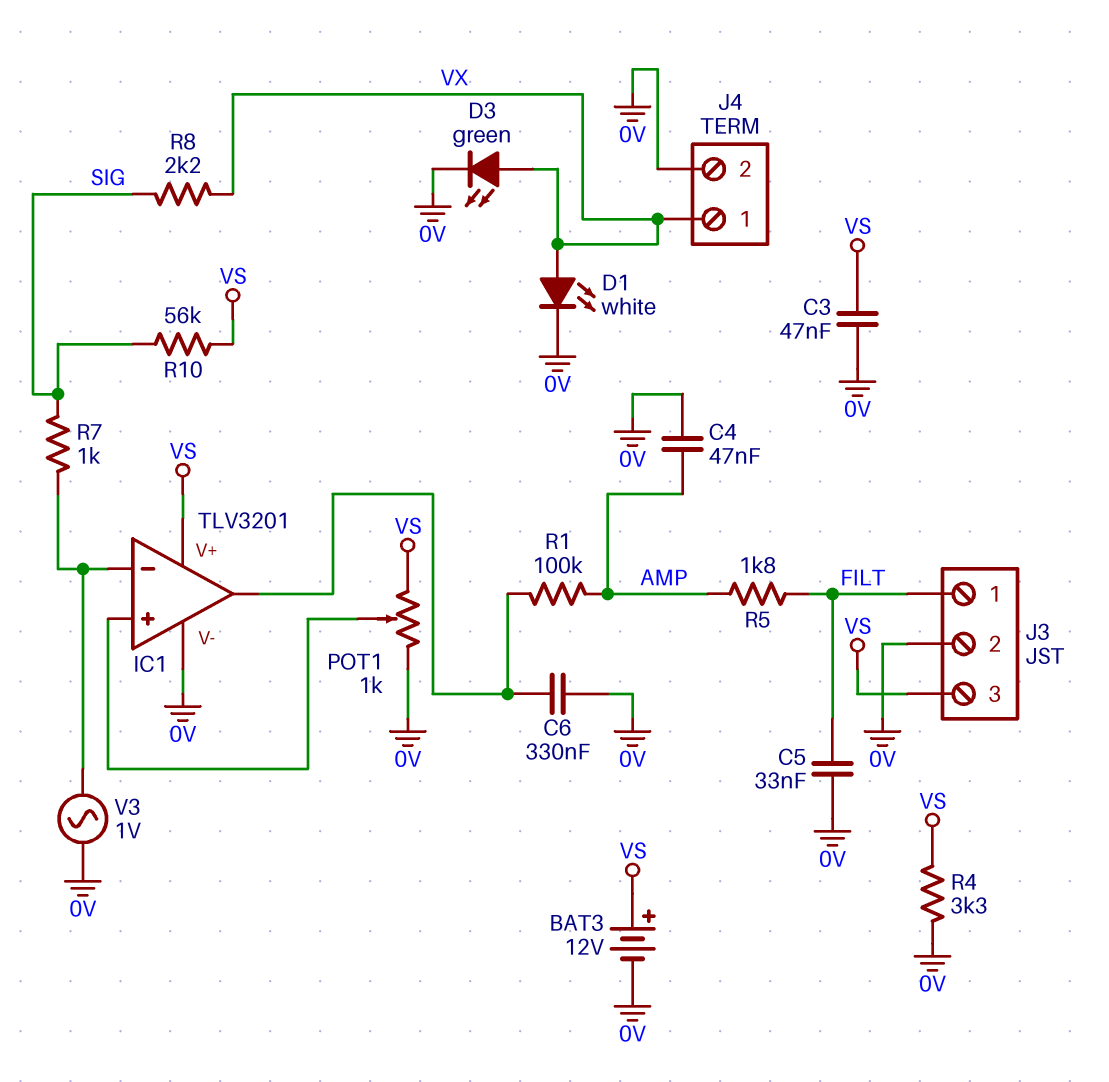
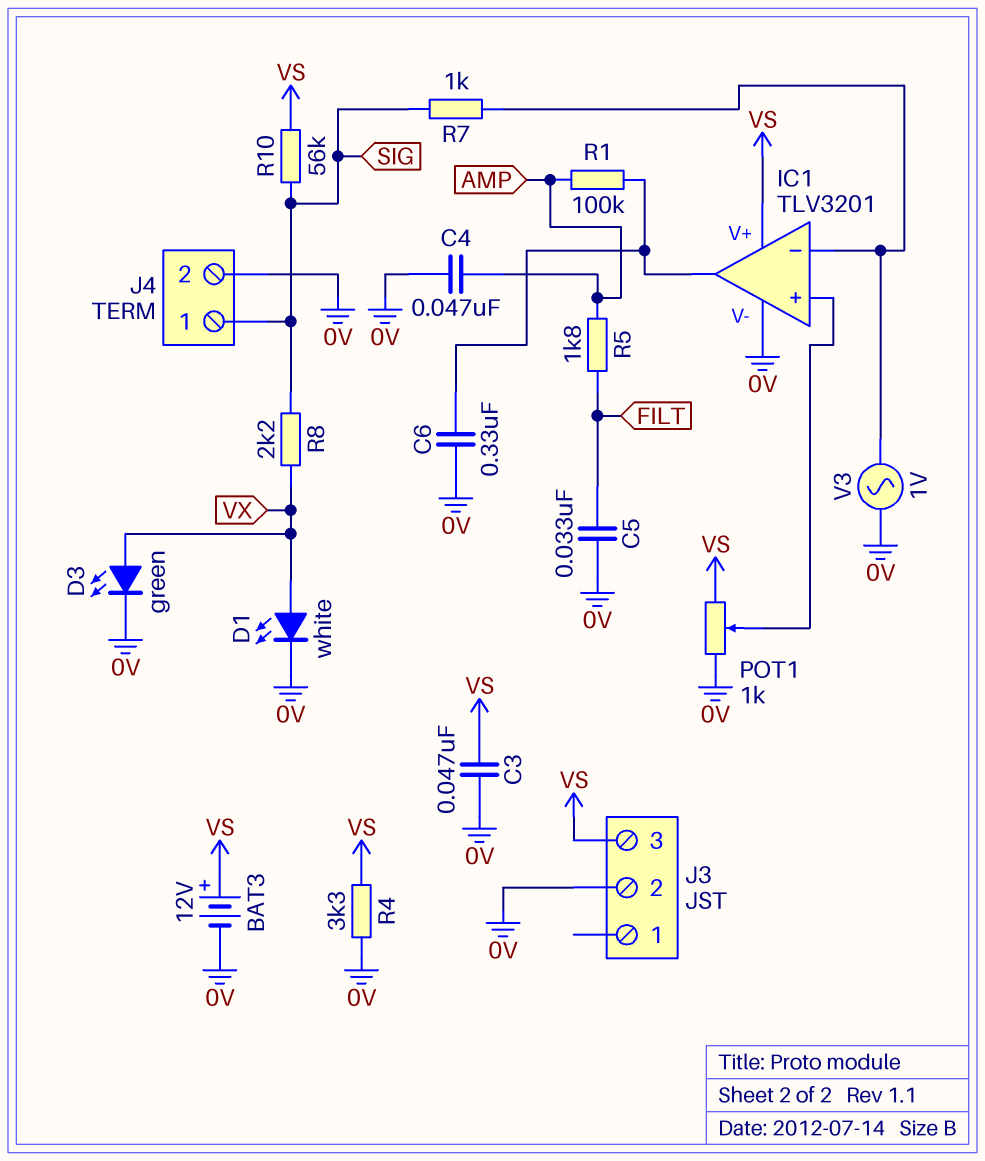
J3 pin 1: FILT -> none
J4 pin 1: VX -> SIG

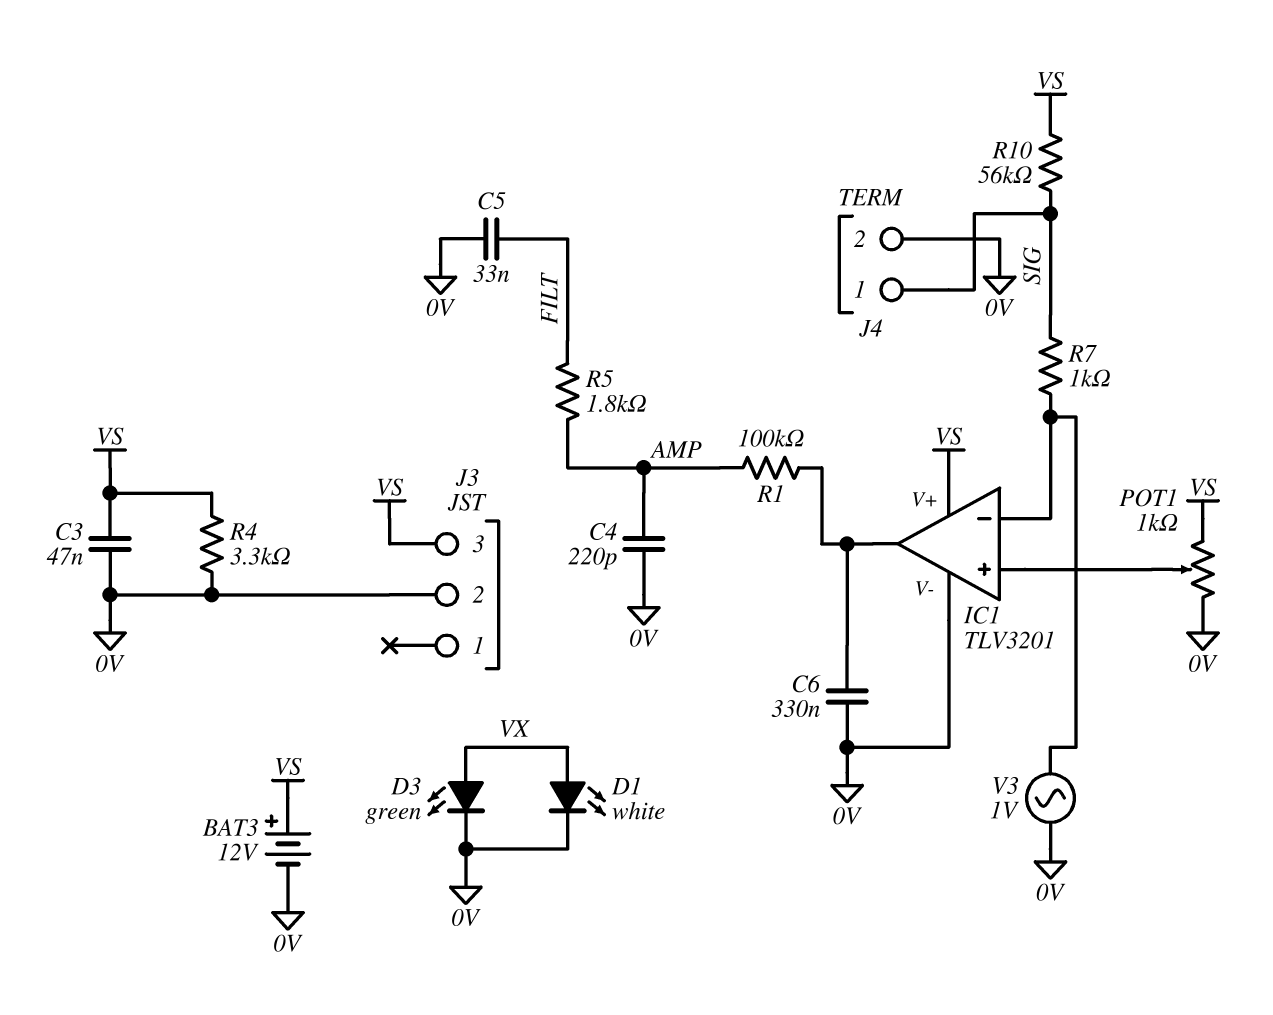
C4: 47nF (0V, AMP) -> 220pF (0V, AMP)
R8: 2.2k (SIG, VX) -> none

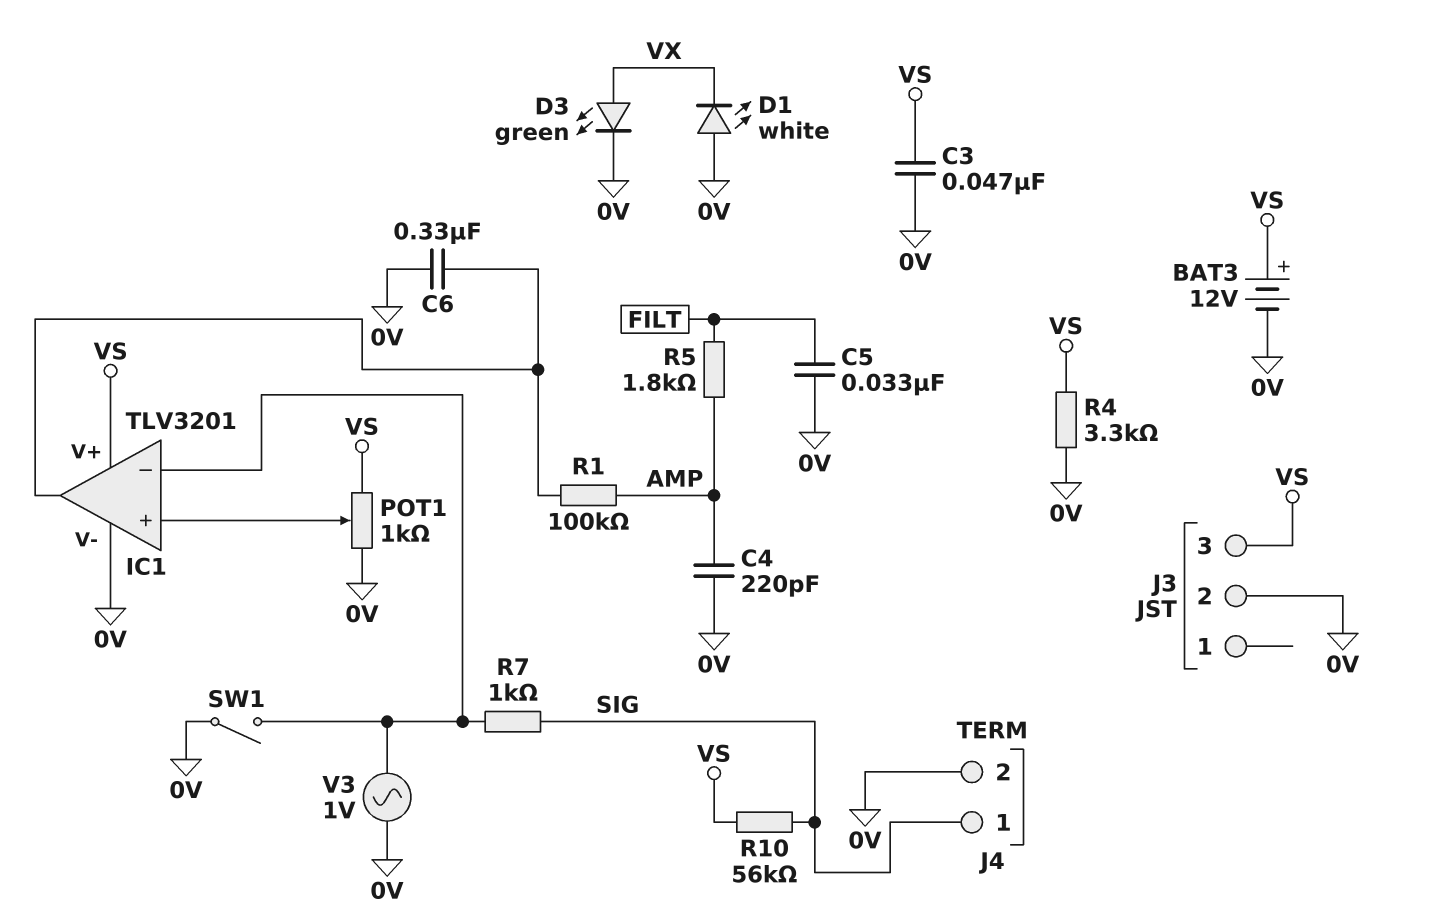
D1: LED white (A VX, K 0V) -> LED white (A 0V, K VX)
SW1: none -> switch (0V, IC1/in-)

